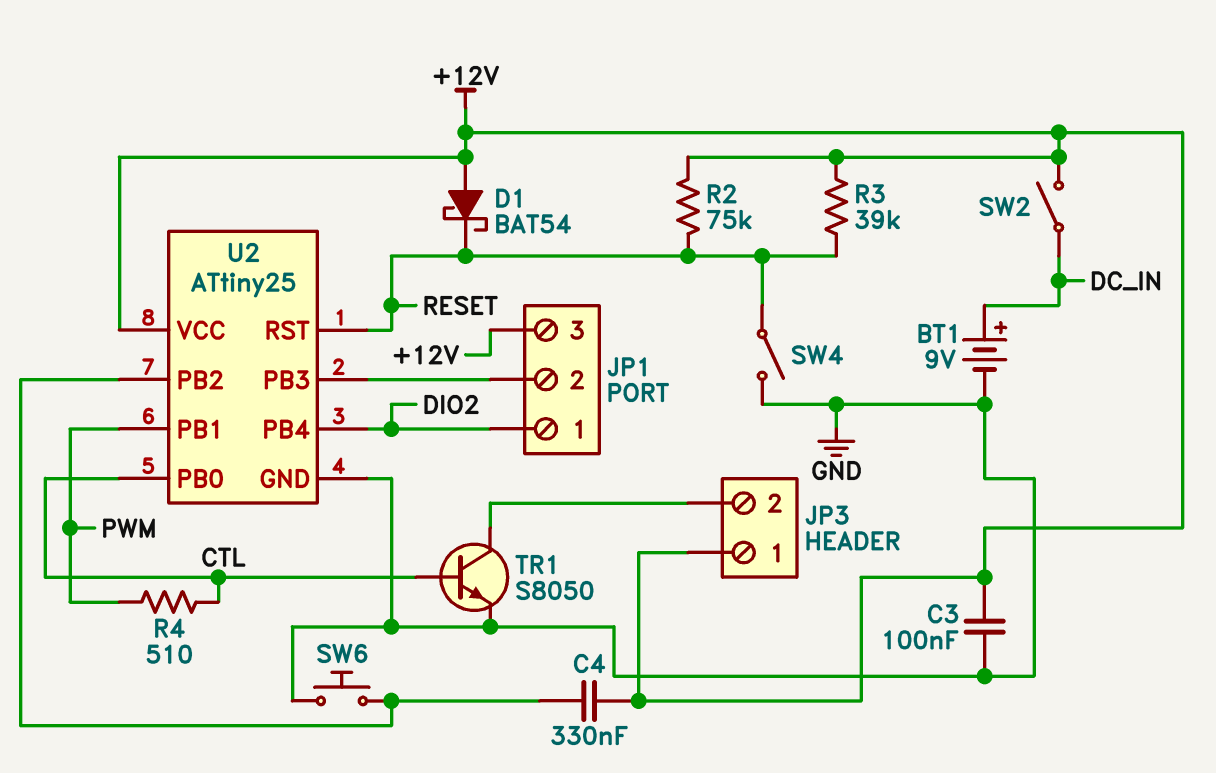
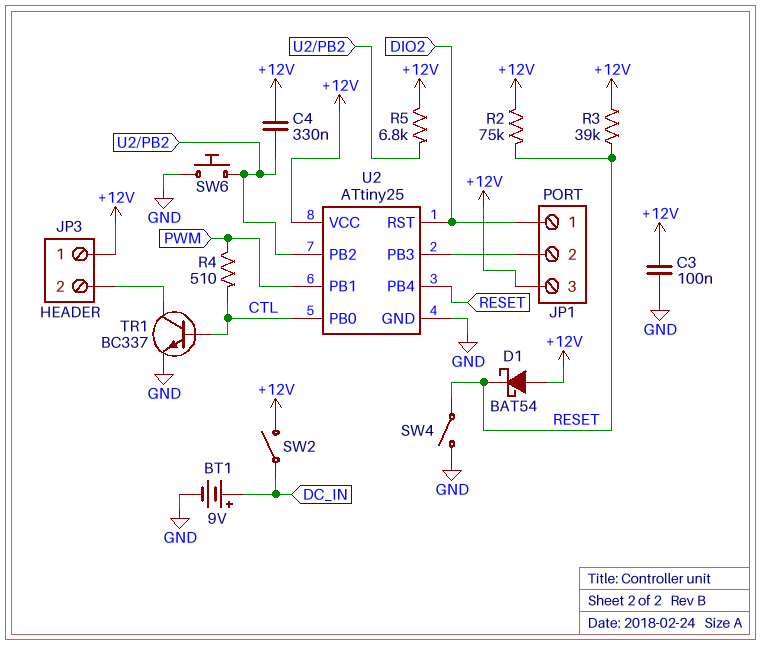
R5: none -> 6.8k (+12V, U2/PB2)
TR1: NPN S8050 (B CTL, C JP3/2, E GND) -> NPN BC337 (B CTL, C JP3/2, E GND)
U2 pin PB4: DIO2 -> RESET
U2 pin RST: RESET -> DIO2

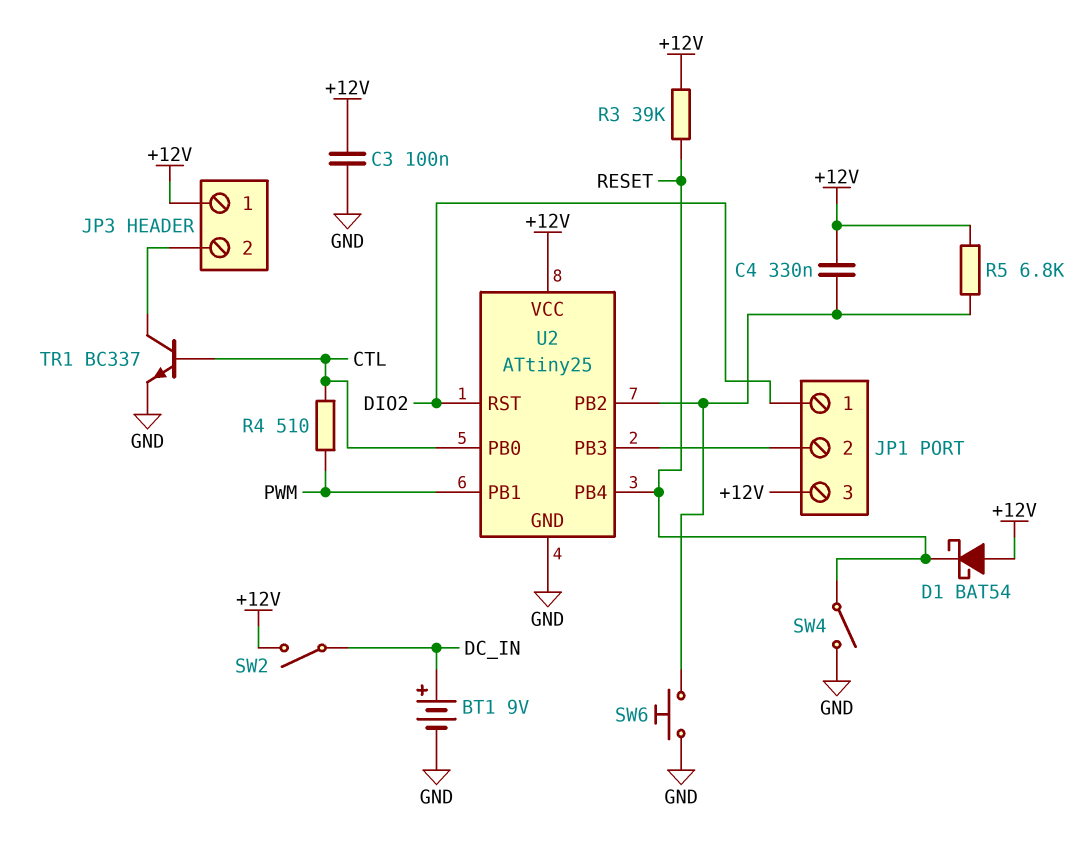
R2: 75k (+12V, RESET) -> none

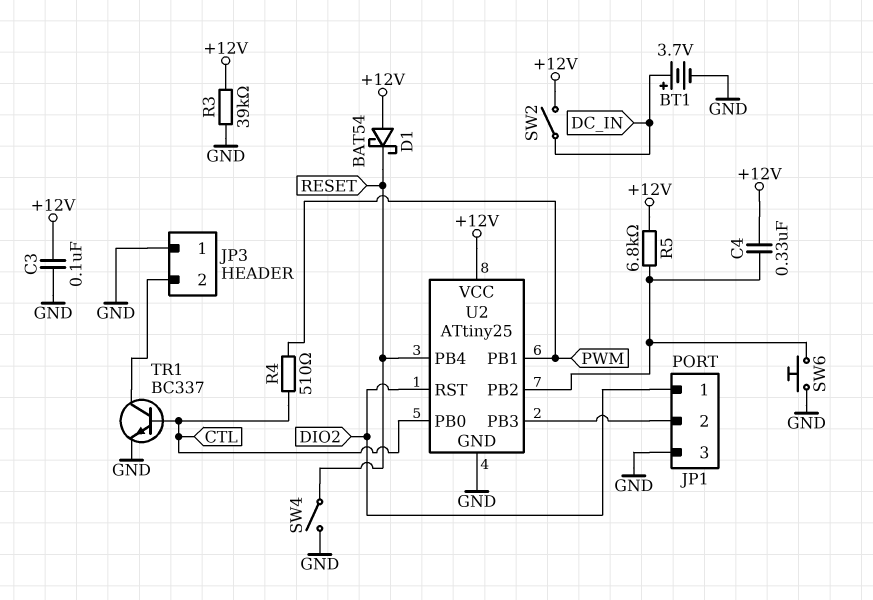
BT1: 9V (plus DC_IN, minus GND) -> 3.7V (plus DC_IN, minus GND)
JP1 pin 3: +12V -> GND
JP3 pin 1: +12V -> GND
R3: 39k (+12V, RESET) -> 39k (+12V, GND)

